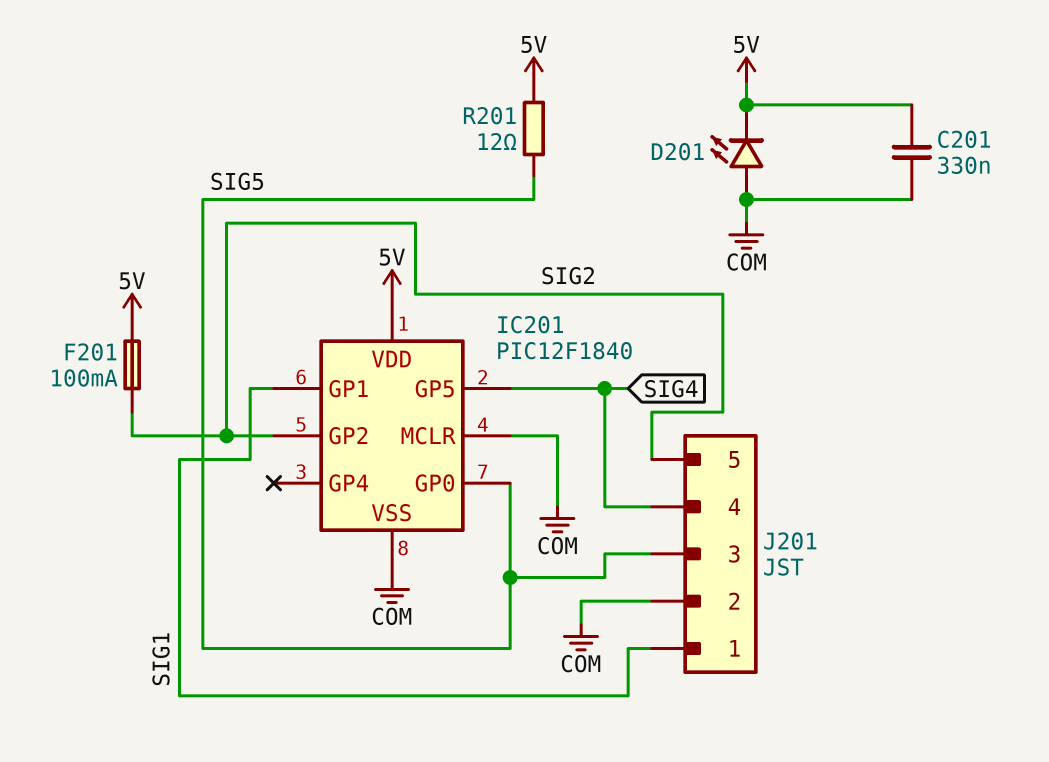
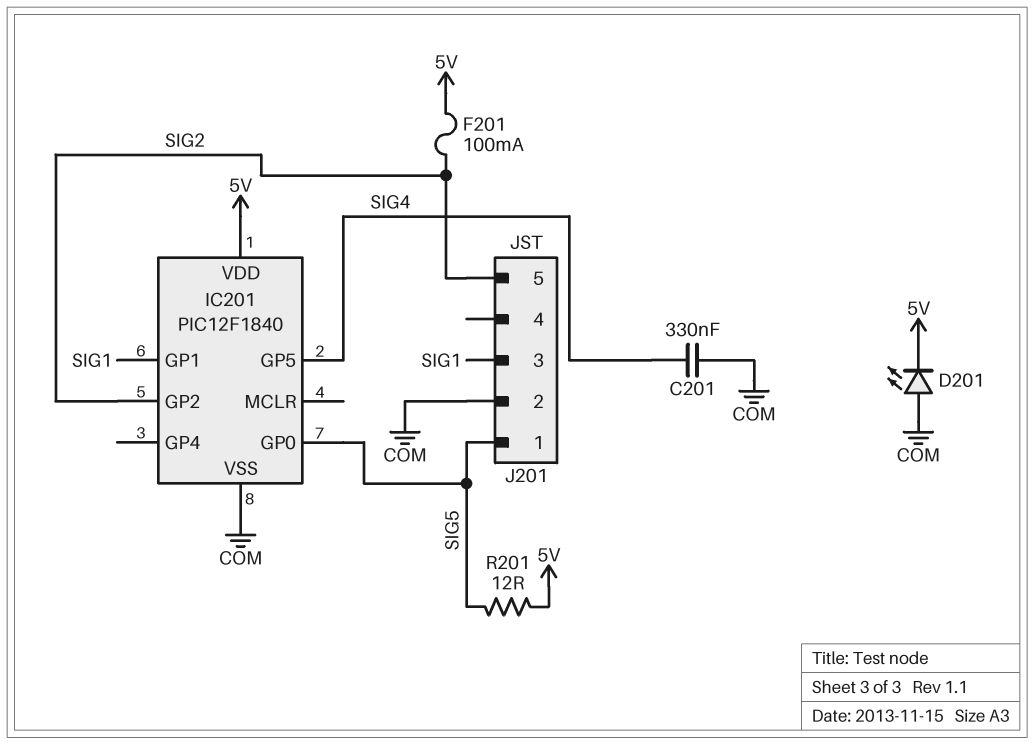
C201: 330nF (5V, COM) -> 330nF (COM, SIG4)
IC201 pin MCLR: COM -> none
J201 pin 1: SIG1 -> SIG5
J201 pin 3: SIG5 -> SIG1
J201 pin 4: SIG4 -> none

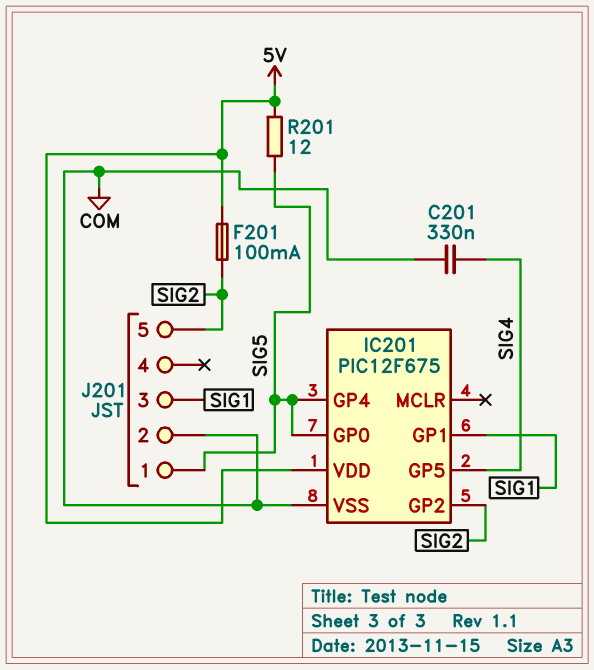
D201: LED (A COM, K 5V) -> none
IC201: PIC12F1840 -> PIC12F675
IC201 pin GP4: none -> SIG5

